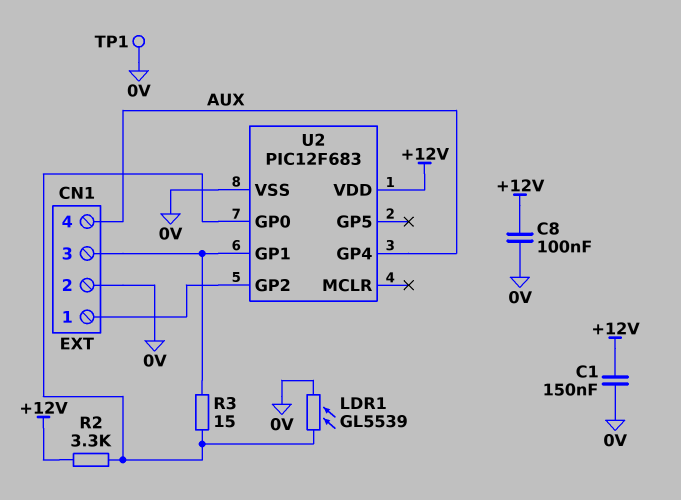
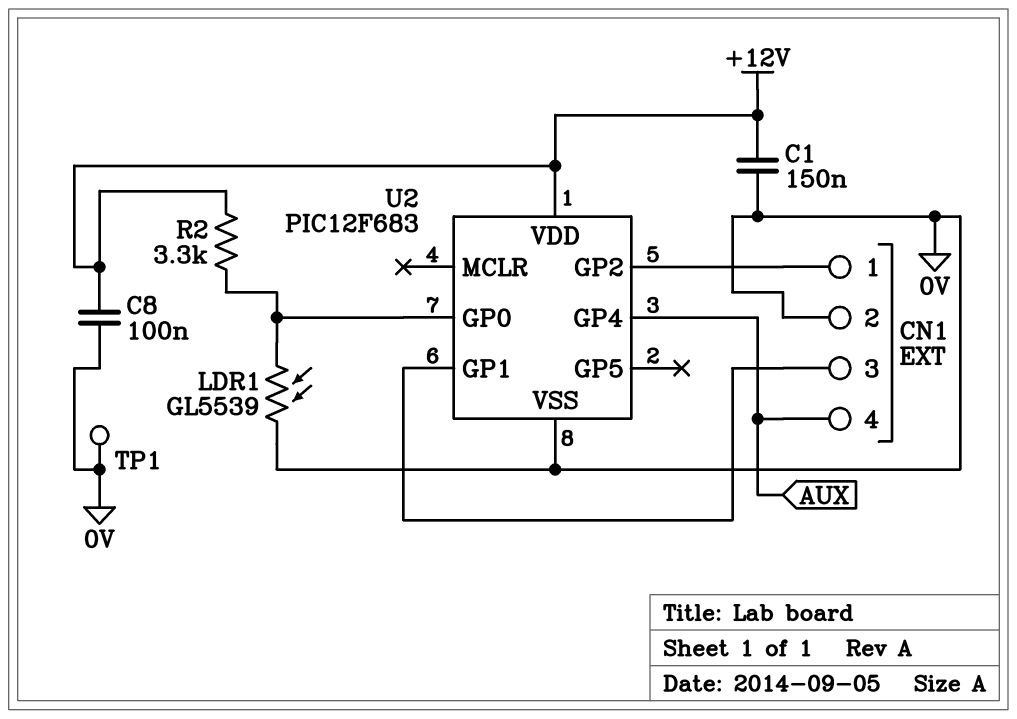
R3: 15 (CN1/3, U2/GP0) -> none

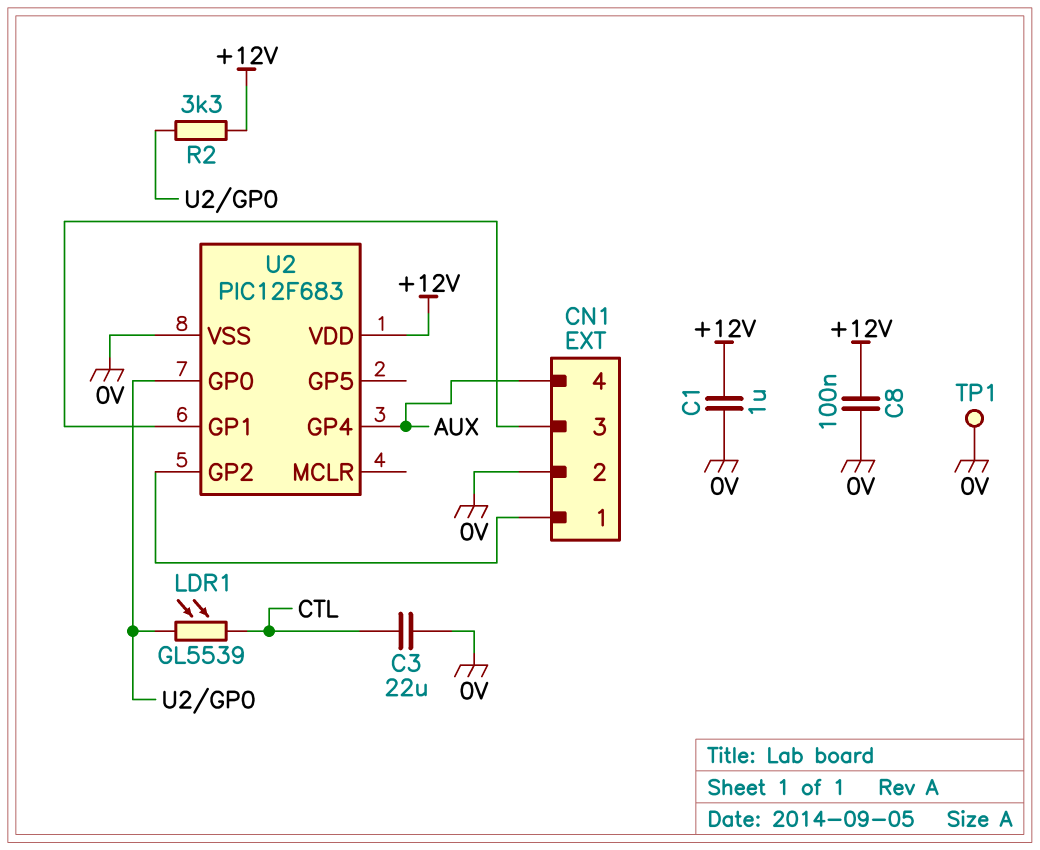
C1: 150nF (+12V, 0V) -> 1uF (+12V, 0V)
C3: none -> 22uF (0V, CTL)
LDR1: GL5539 (0V, U2/GP0) -> GL5539 (CTL, U2/GP0)

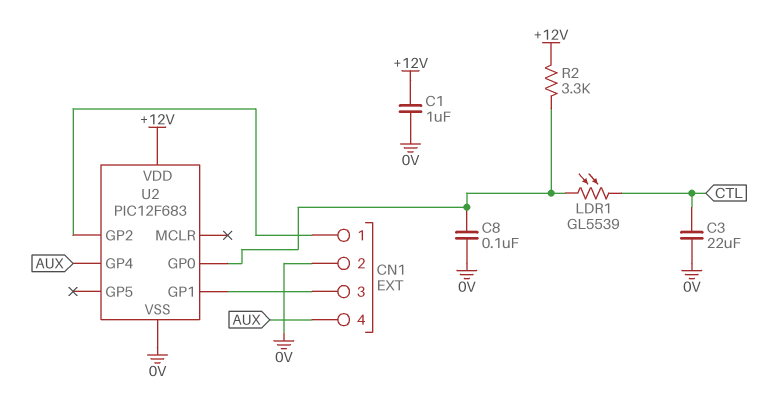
C8: 100nF (+12V, 0V) -> 100nF (0V, U2/GP0)
TP1: test point (0V) -> none

